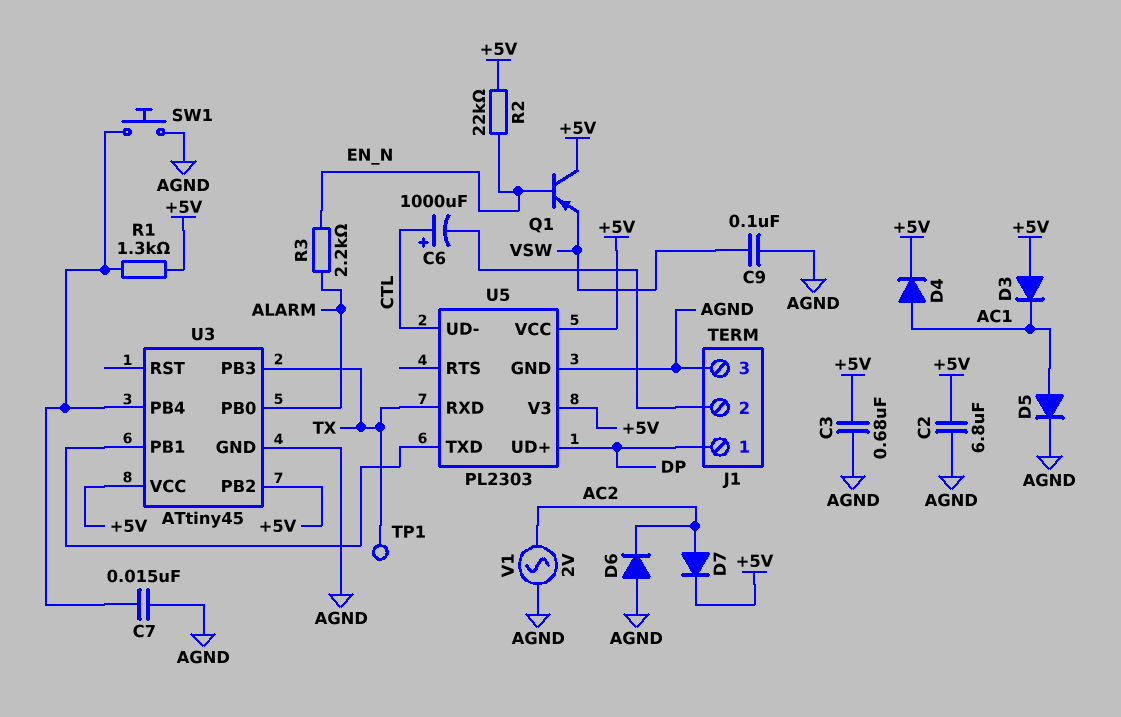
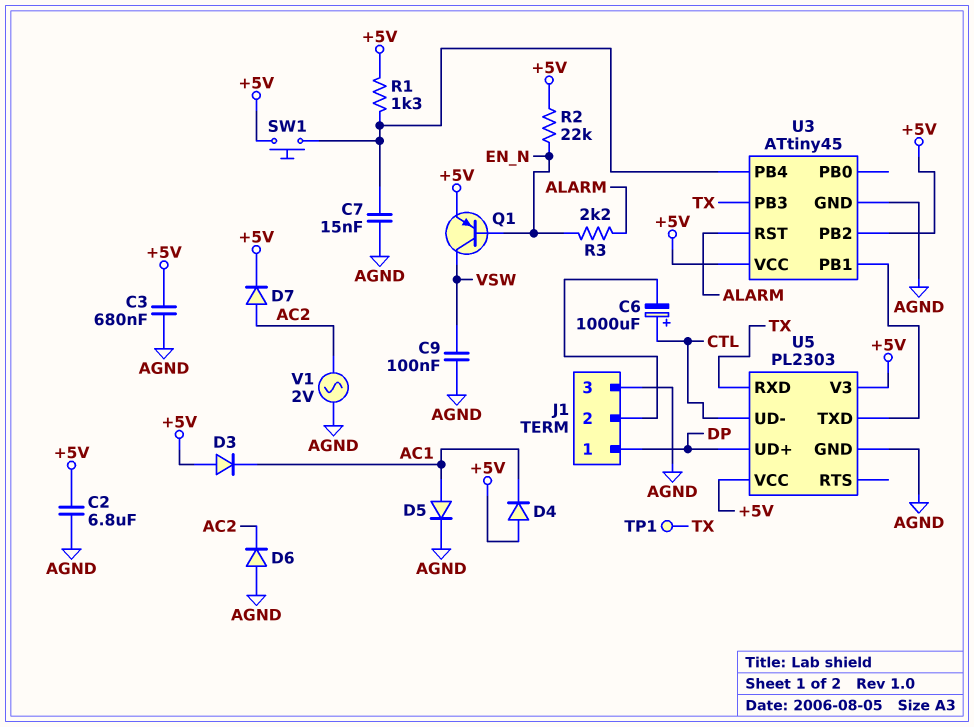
D4: diode (A AC1, K +5V) -> diode (A +5V, K AC1)
Q1: PNP (B EN_N, C +5V, E VSW) -> PNP (B EN_N, C VSW, E +5V)
SW1: button (AGND, U3/PB4) -> button (+5V, U3/PB4)
U3 pin PB0: ALARM -> none
U3 pin RST: none -> ALARM

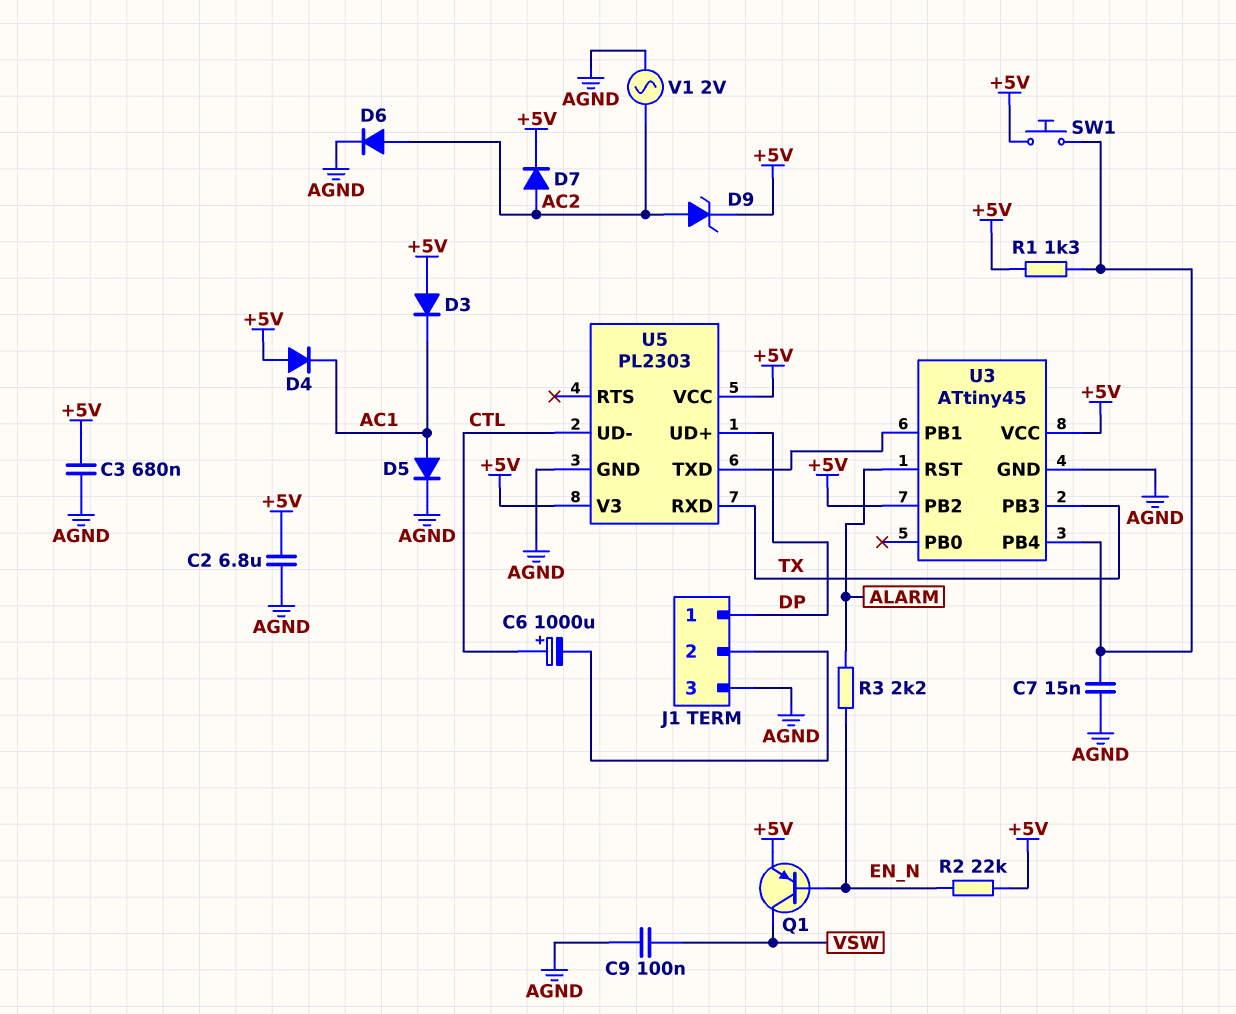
D6: diode (A AGND, K AC2) -> diode (A AC2, K AGND)
D9: none -> zener (A AC2, K +5V)
TP1: test point (TX) -> none

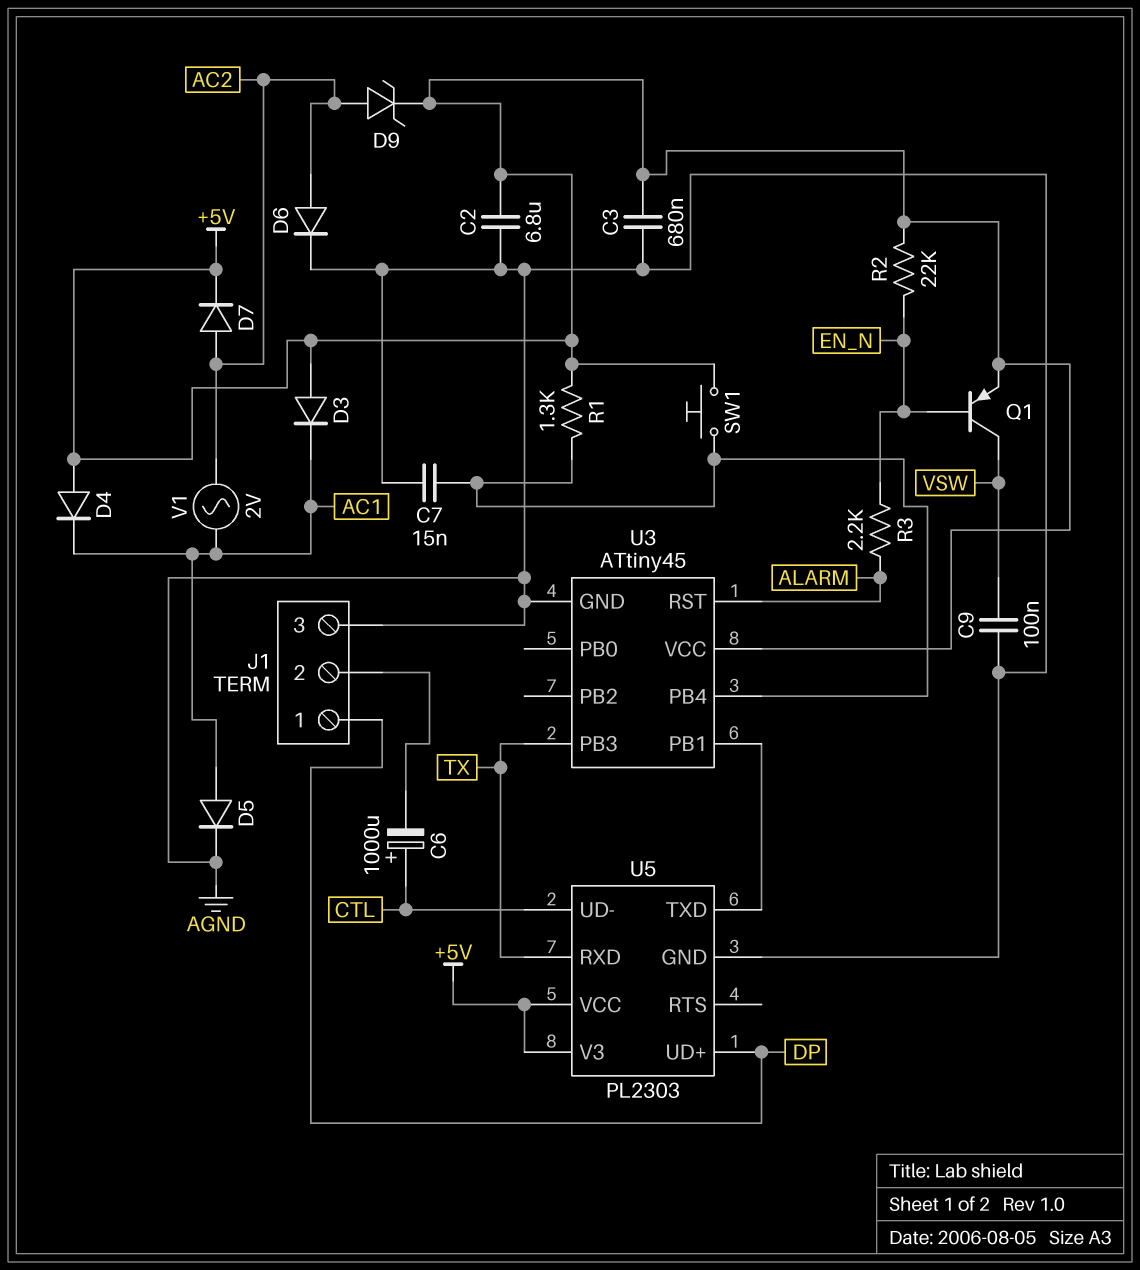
U3 pin PB2: +5V -> none
V1: AC 2V (AC2, AGND) -> AC 2V (AC1, AC2)

